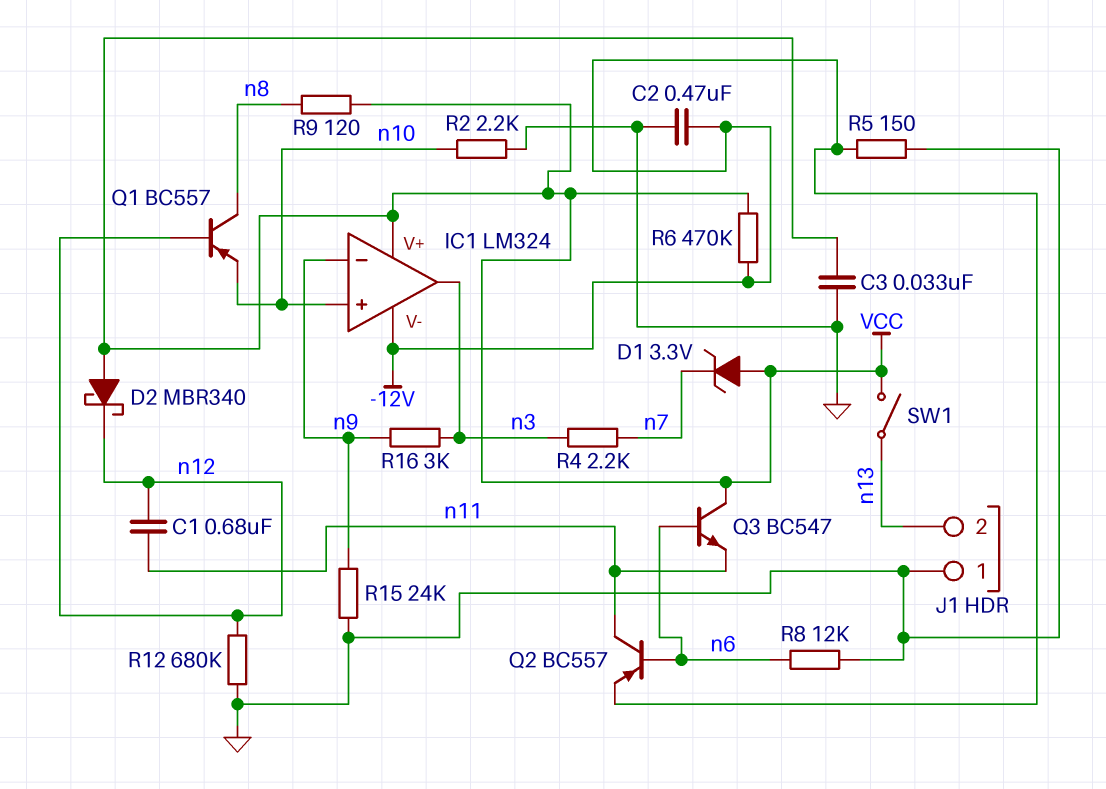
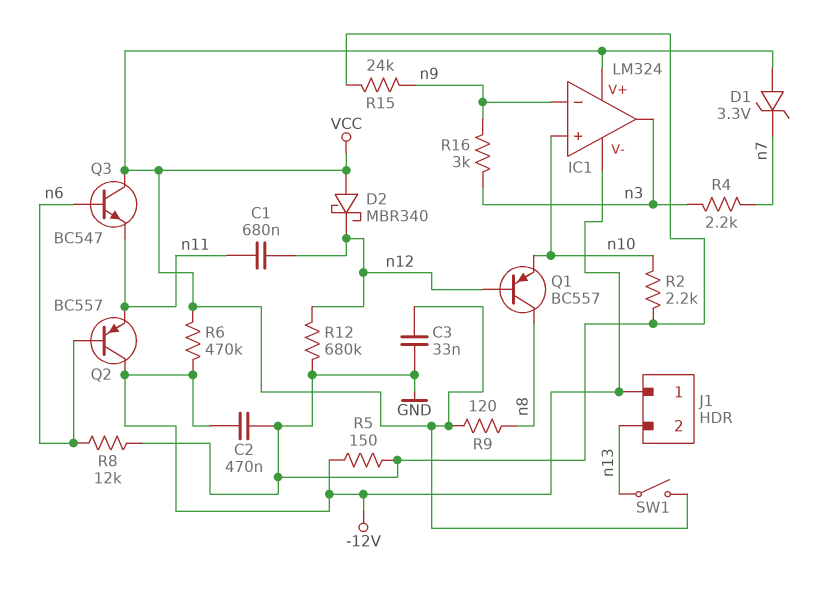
J1 pin 1: GND -> -12V
Q2: PNP BC557 (B n6, C n11, E -12V) -> PNP BC557 (B n6, C -12V, E n11)

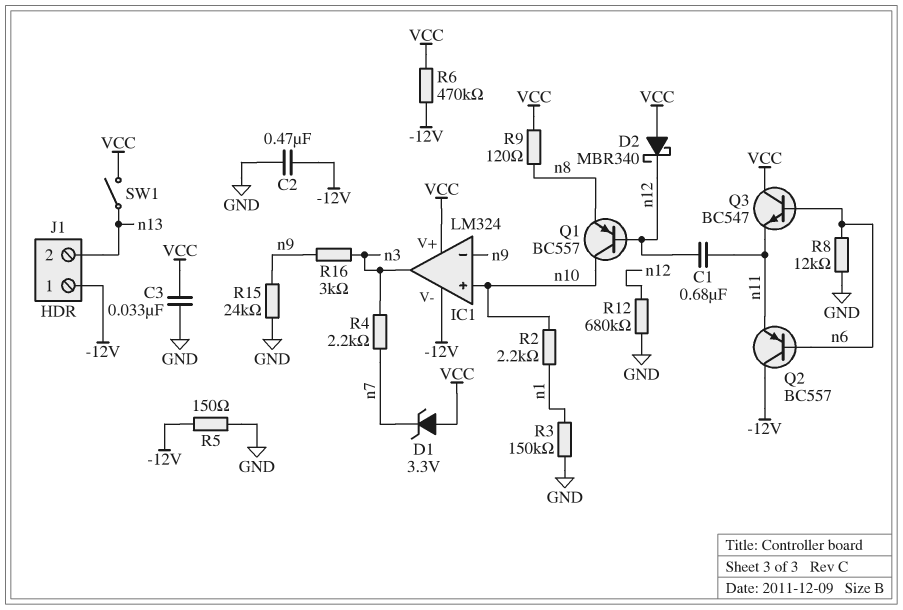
Q1: PNP BC557 (B n12, C n8, E n10) -> PNP BC557 (B n12, C n10, E n8)
R2: 2.2k (GND, n10) -> 2.2k (n1, n10)
R3: none -> 150k (GND, n1)

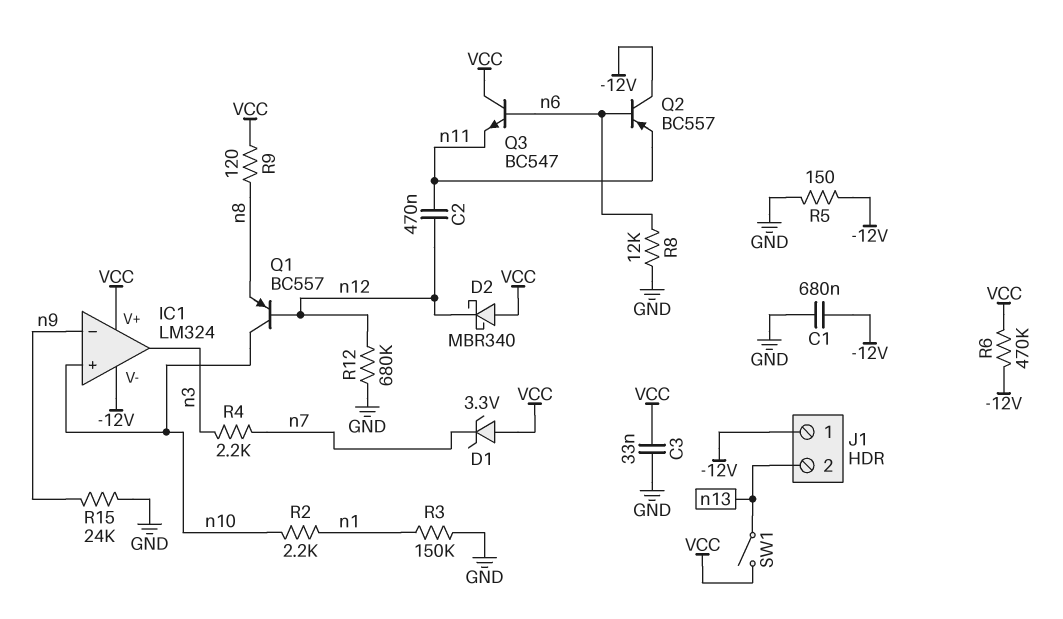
C1: 680nF (n11, n12) -> 680nF (-12V, GND)
C2: 470nF (-12V, GND) -> 470nF (n11, n12)
R16: 3k (n3, n9) -> none

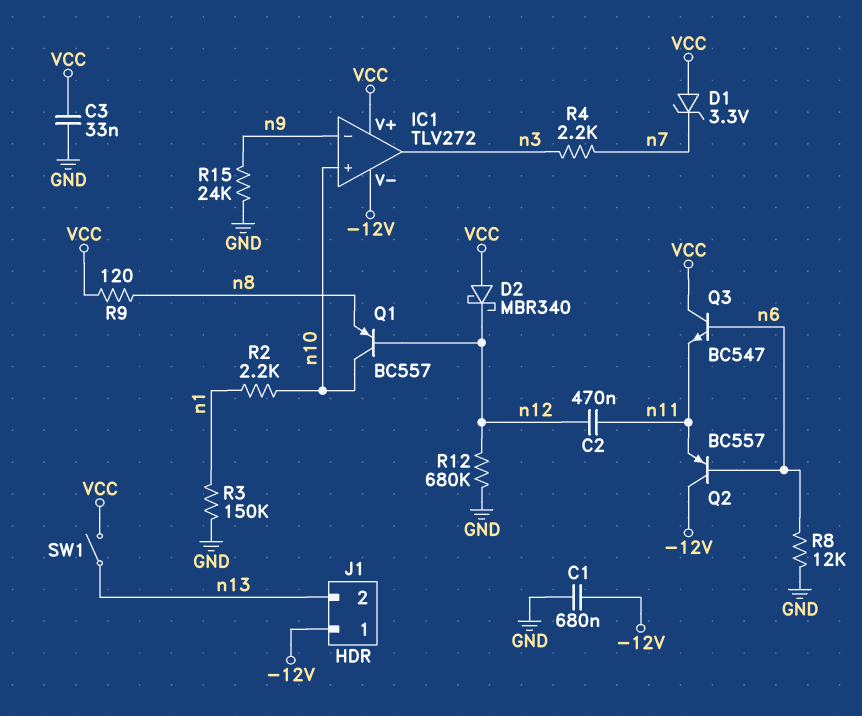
IC1: LM324 -> TLV272
R5: 150 (-12V, GND) -> none
R6: 470k (-12V, VCC) -> none

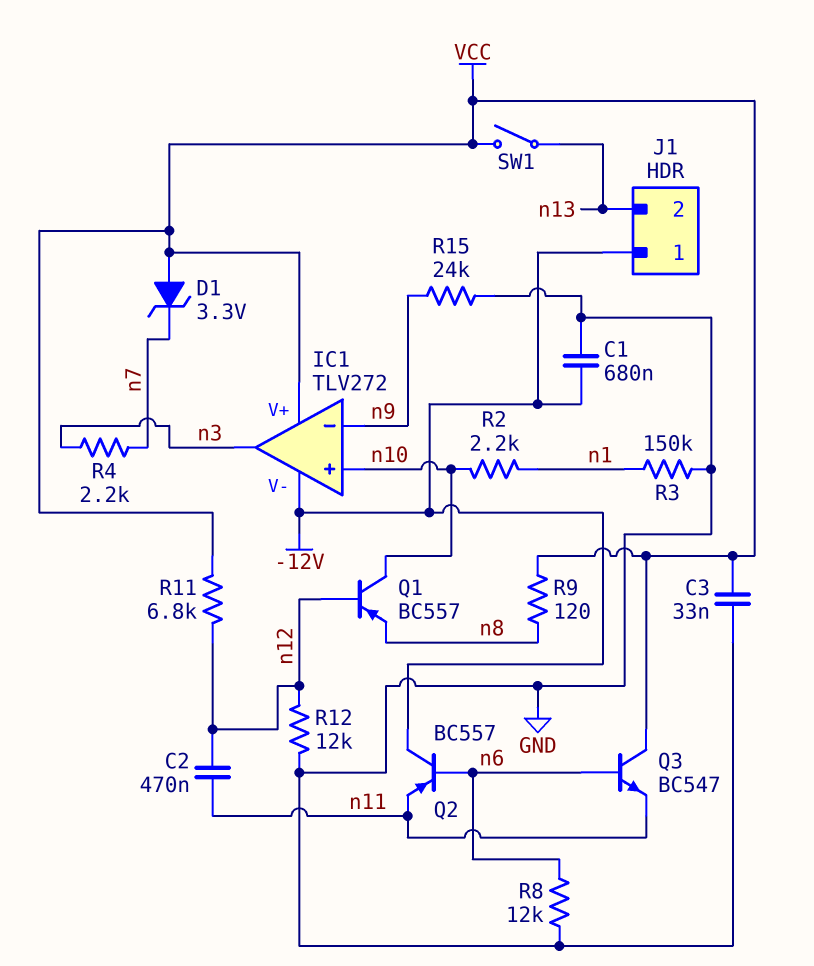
D2: schottky MBR340 (A VCC, K n12) -> none
R11: none -> 6.8k (VCC, n12)
R12: 680k (GND, n12) -> 12k (GND, n12)

